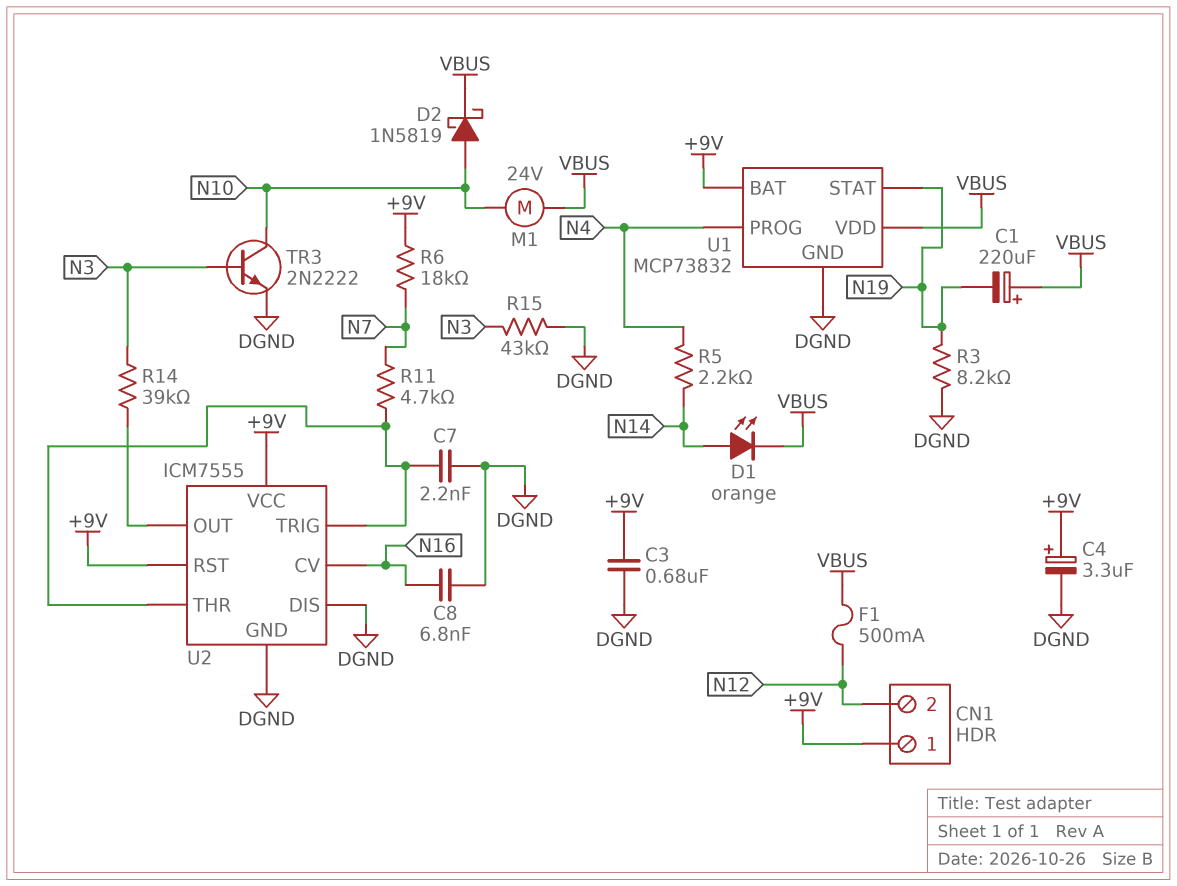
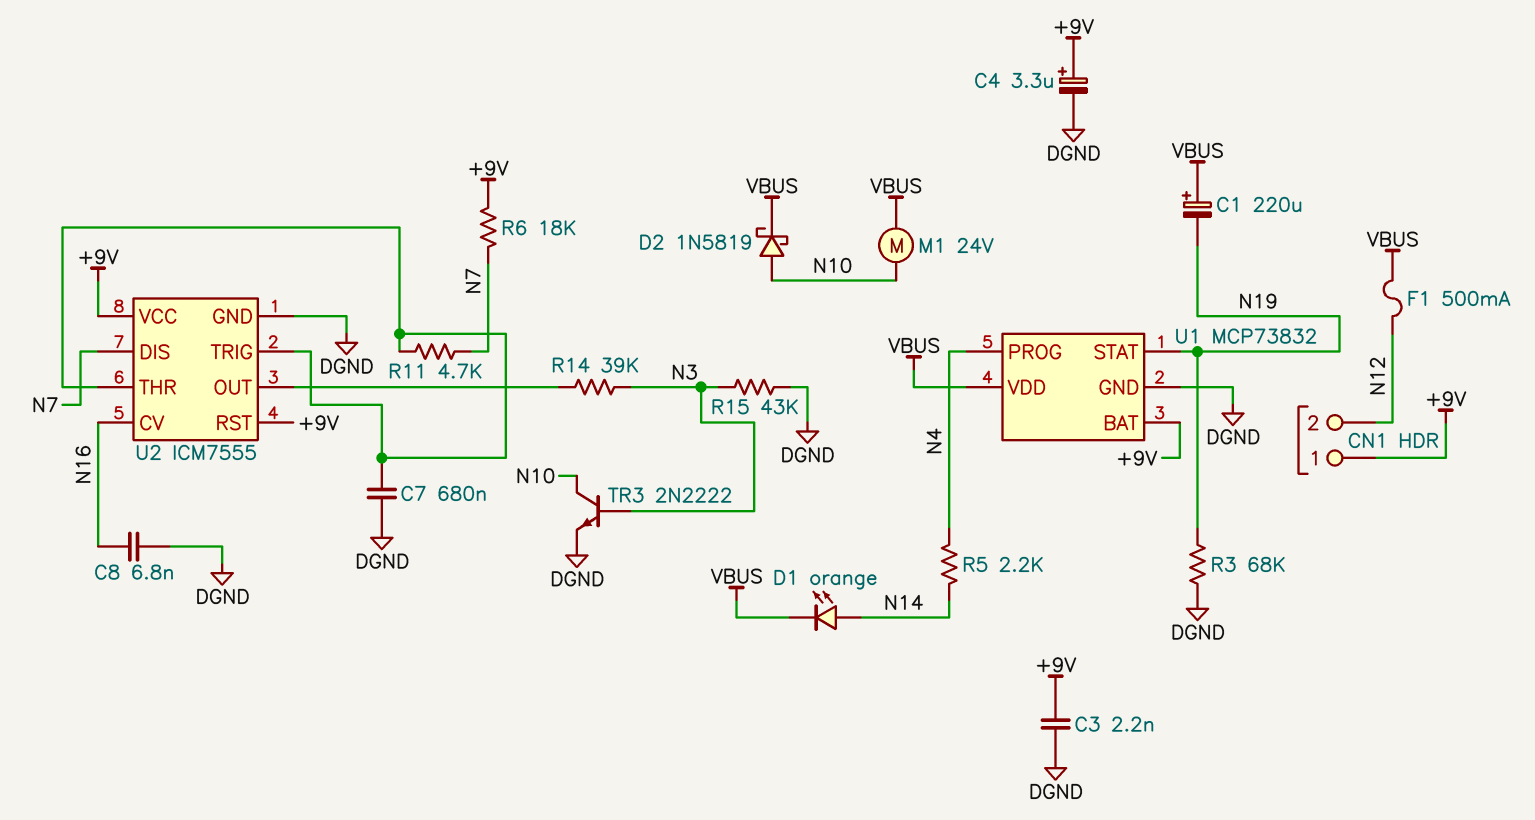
C3: 680nF (+9V, DGND) -> 2.2nF (+9V, DGND)
C7: 2.2nF (DGND, U2/THR) -> 680nF (DGND, U2/THR)
R3: 8.2k (DGND, N19) -> 68k (DGND, N19)
U2 pin DIS: DGND -> N7

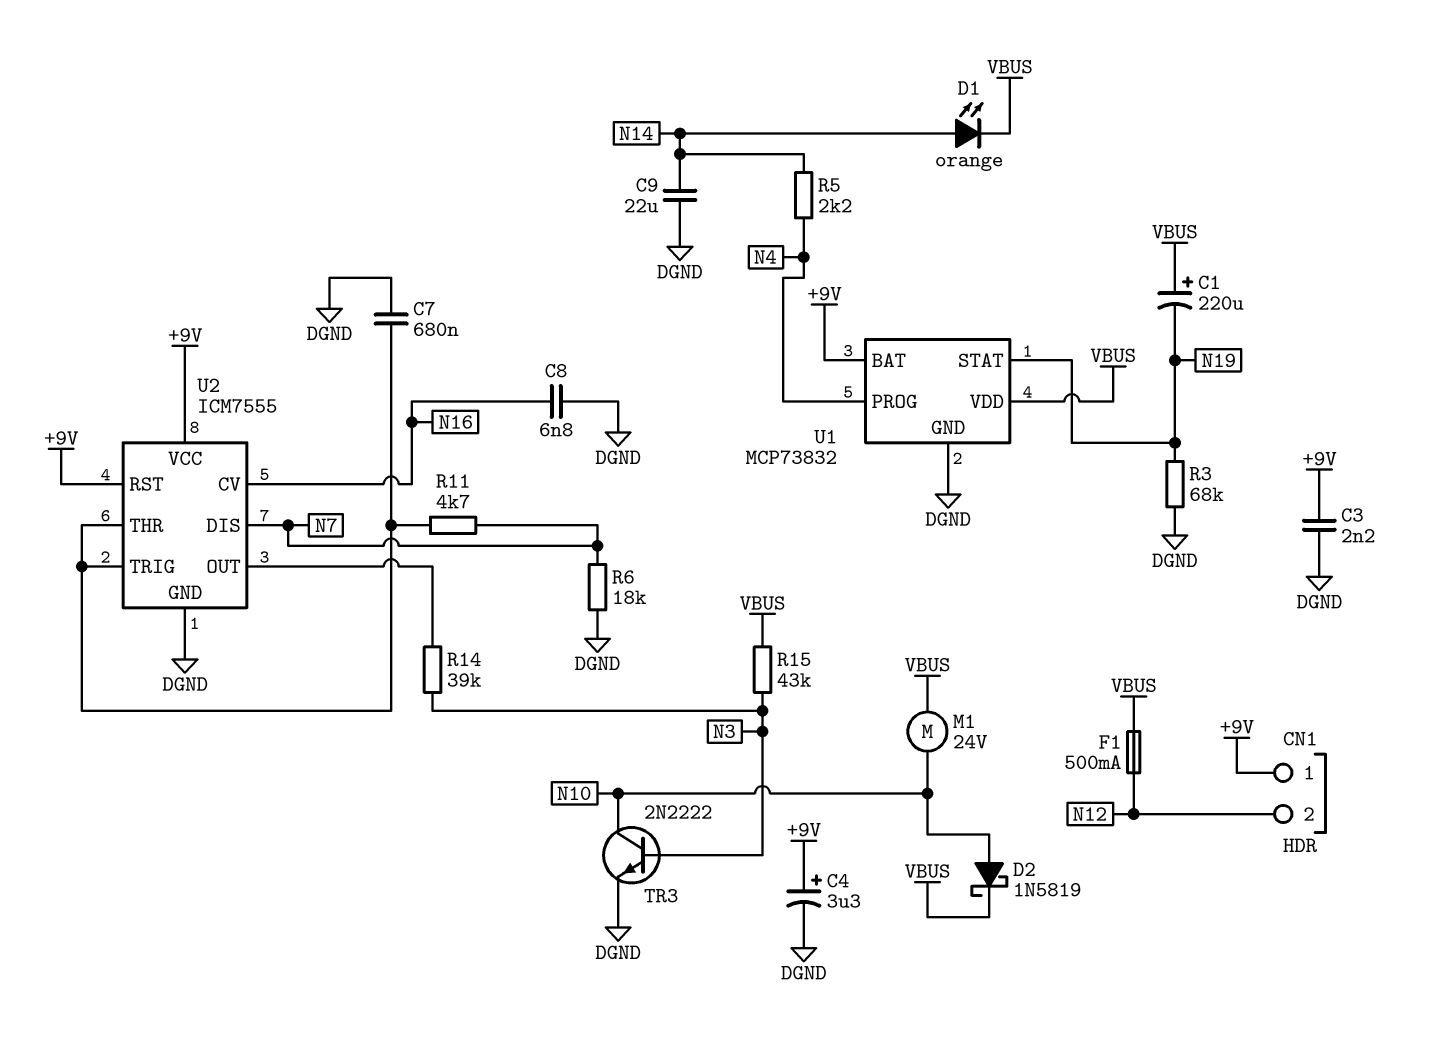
C9: none -> 22uF (DGND, N14)
R6: 18k (+9V, N7) -> 18k (DGND, N7)
R15: 43k (DGND, N3) -> 43k (N3, VBUS)

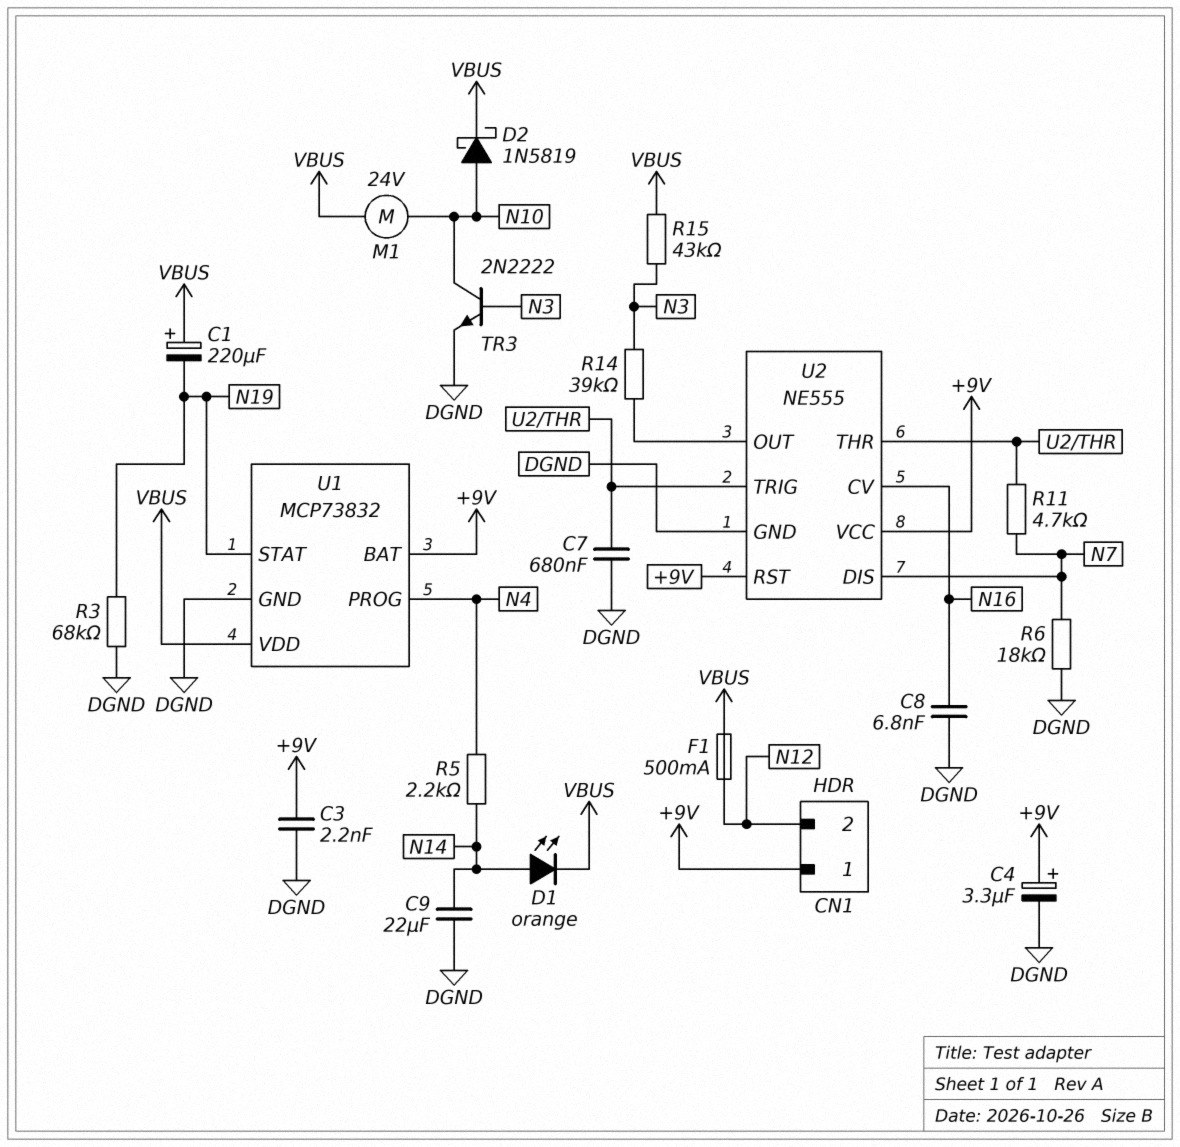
U2: ICM7555 -> NE555

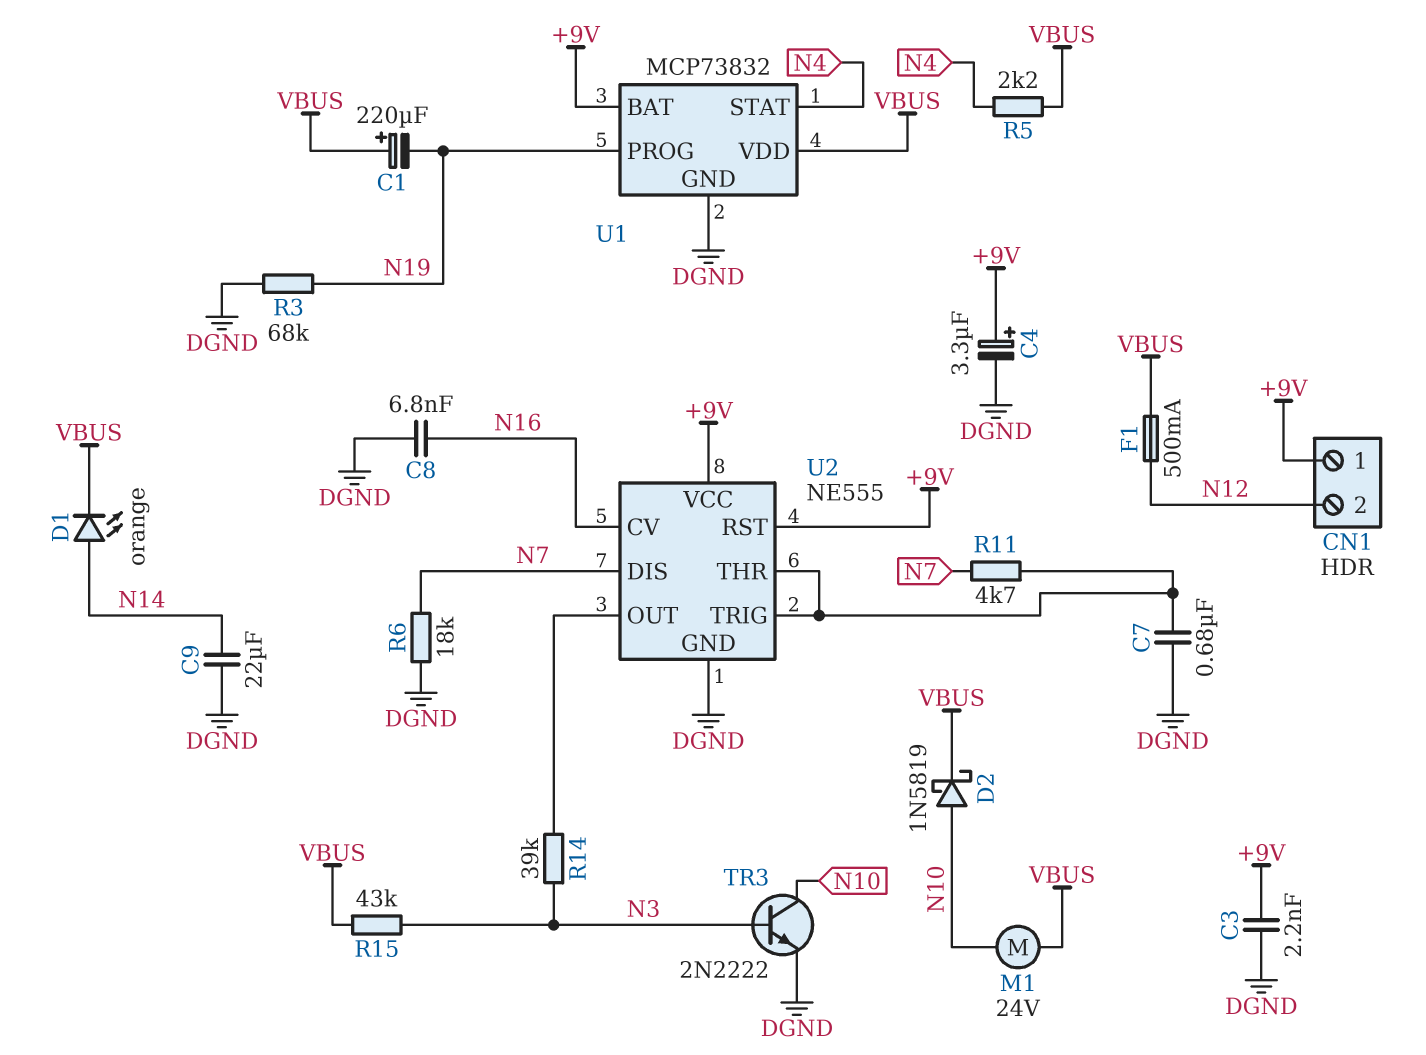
R5: 2.2k (N4, N14) -> 2.2k (N4, VBUS)
U1 pin PROG: N4 -> N19
U1 pin STAT: N19 -> N4

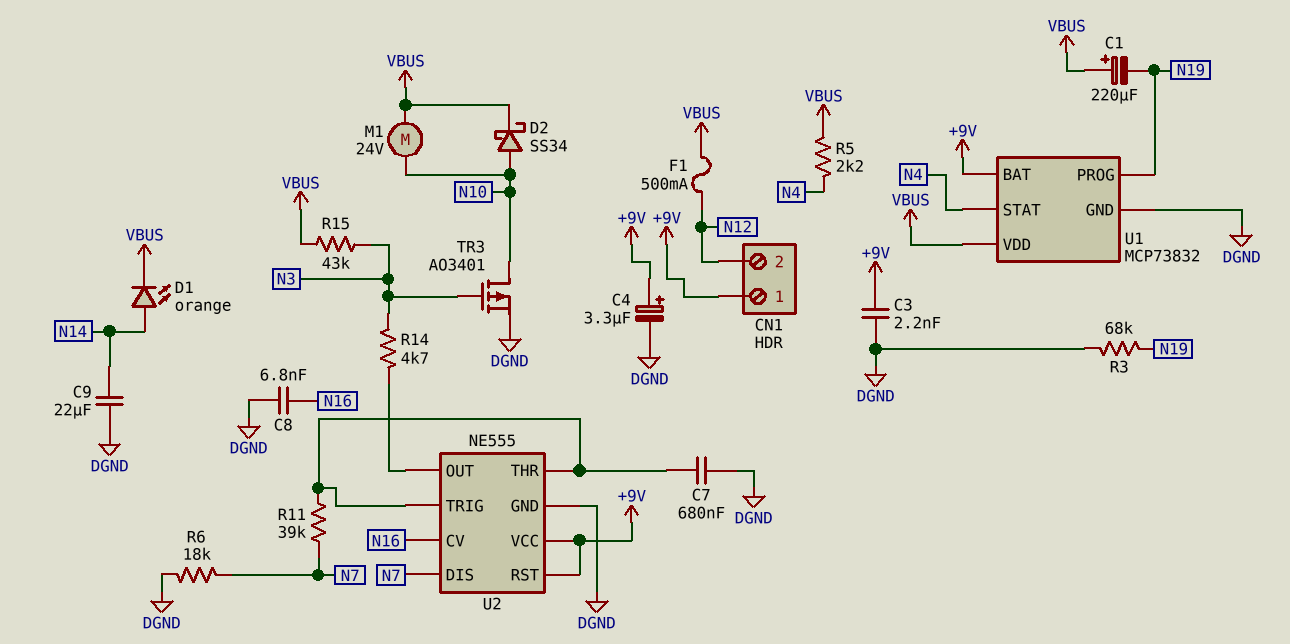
D2: schottky 1N5819 (A N10, K VBUS) -> schottky SS34 (A N10, K VBUS)
R11: 4.7k (N7, U2/THR) -> 39k (N7, U2/THR)
R14: 39k (N3, U2/OUT) -> 4.7k (N3, U2/OUT)
TR3: NPN 2N2222 (B N3, C N10, E DGND) -> PMOS AO3401 (G N3, D N10, S DGND)

